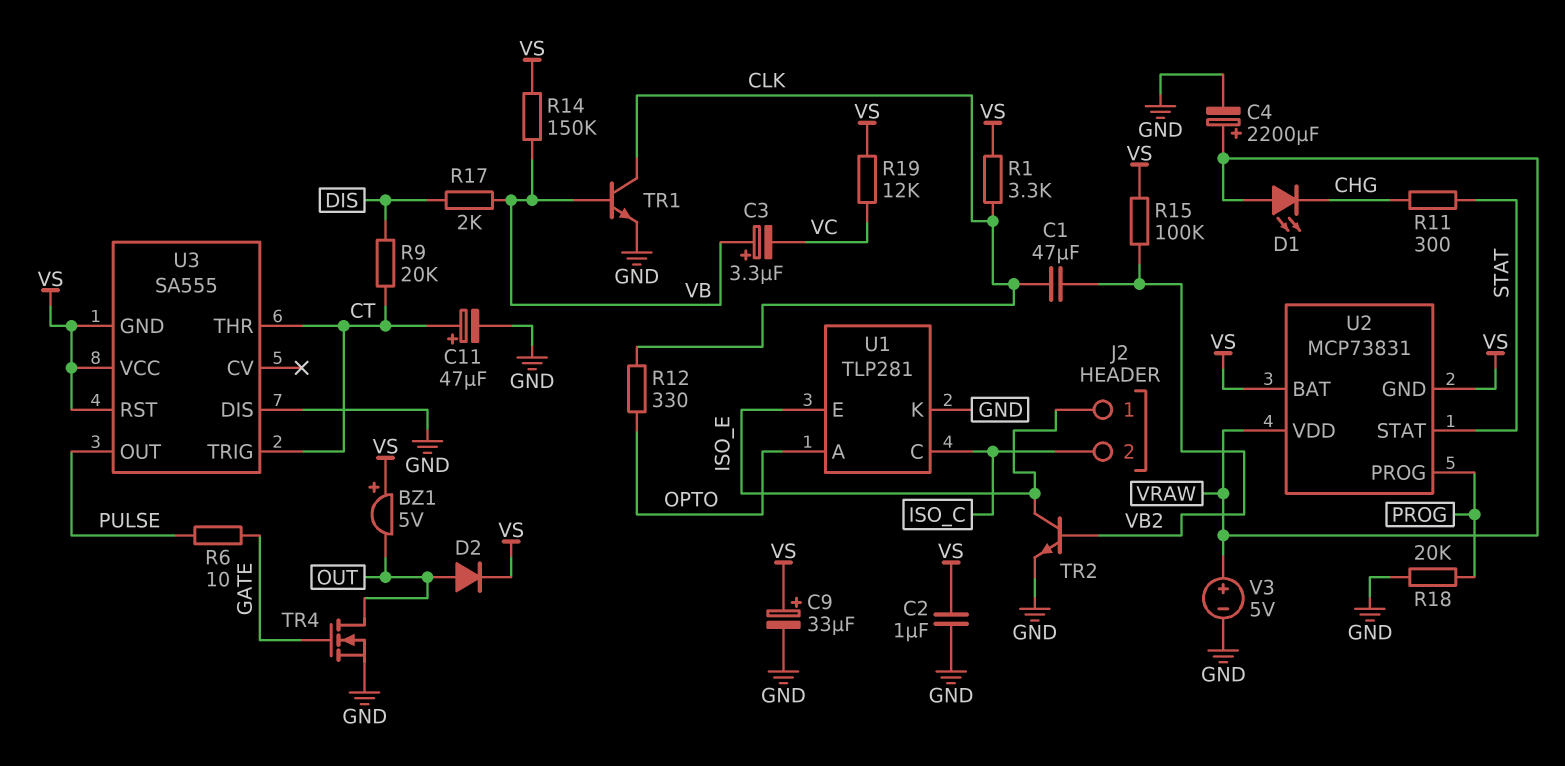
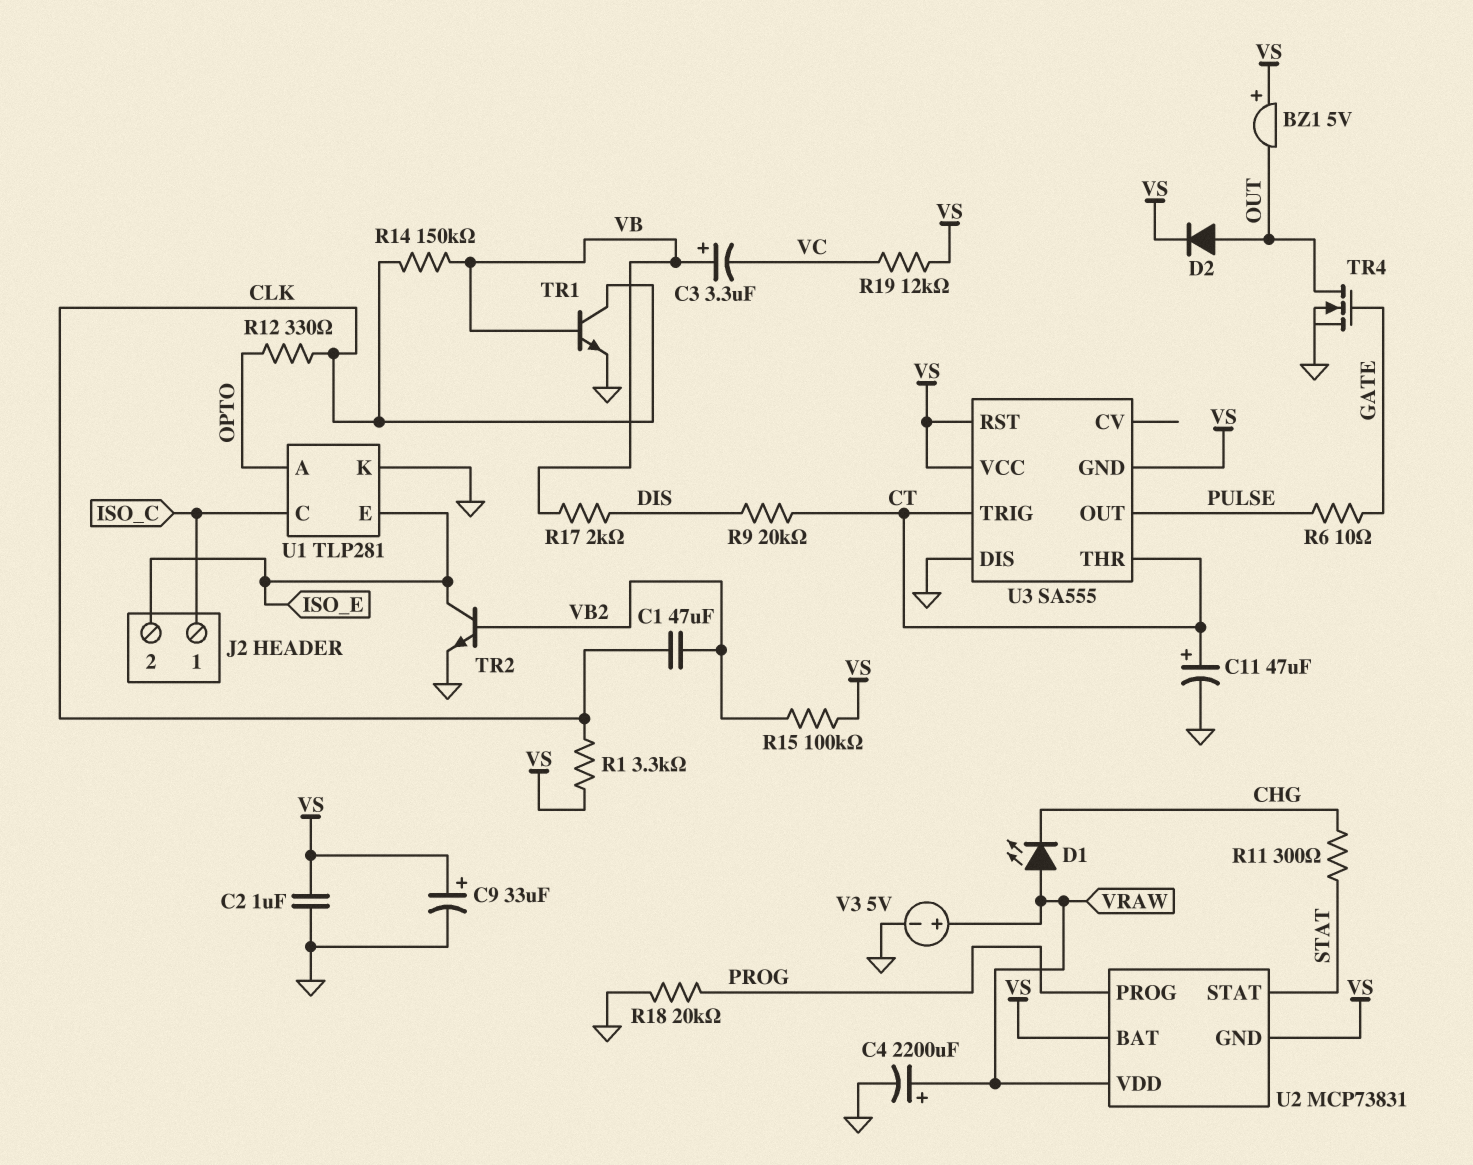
J2 pin 1: ISO_E -> ISO_C
J2 pin 2: ISO_C -> ISO_E
R14: 150k (VB, VS) -> 150k (CLK, VB)

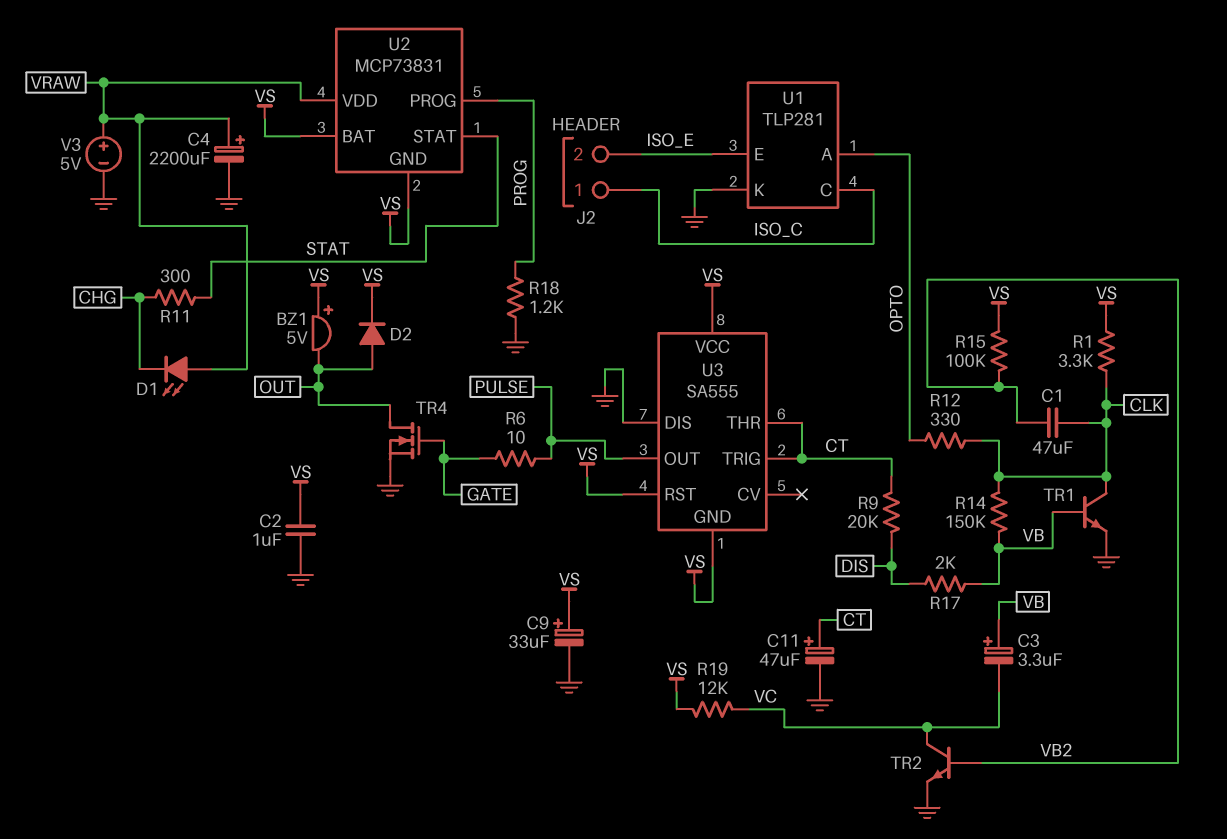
R18: 20k (GND, PROG) -> 1.2k (GND, PROG)
TR2: NPN (B VB2, C ISO_E, E GND) -> NPN (B VB2, C VC, E GND)

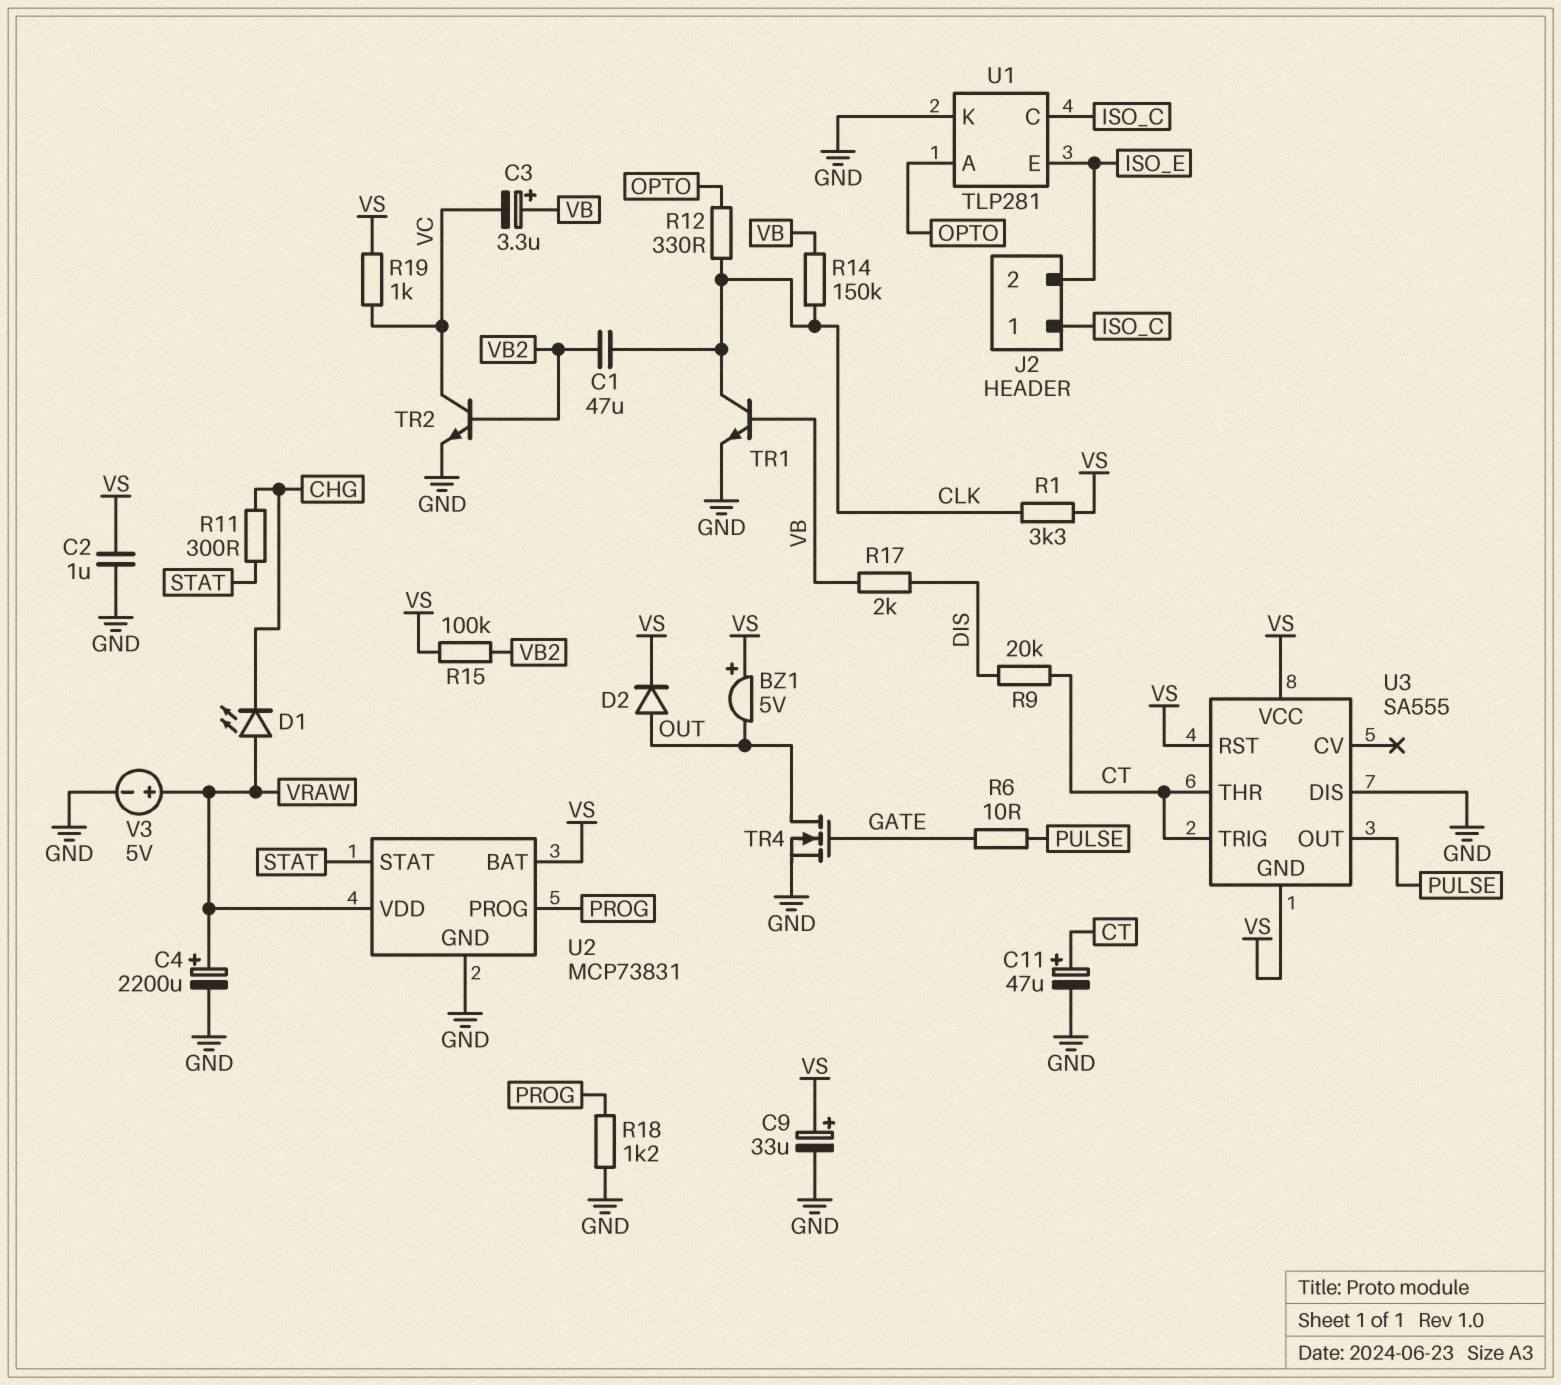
R19: 12k (VC, VS) -> 1k (VC, VS)
U2 pin GND: VS -> GND

